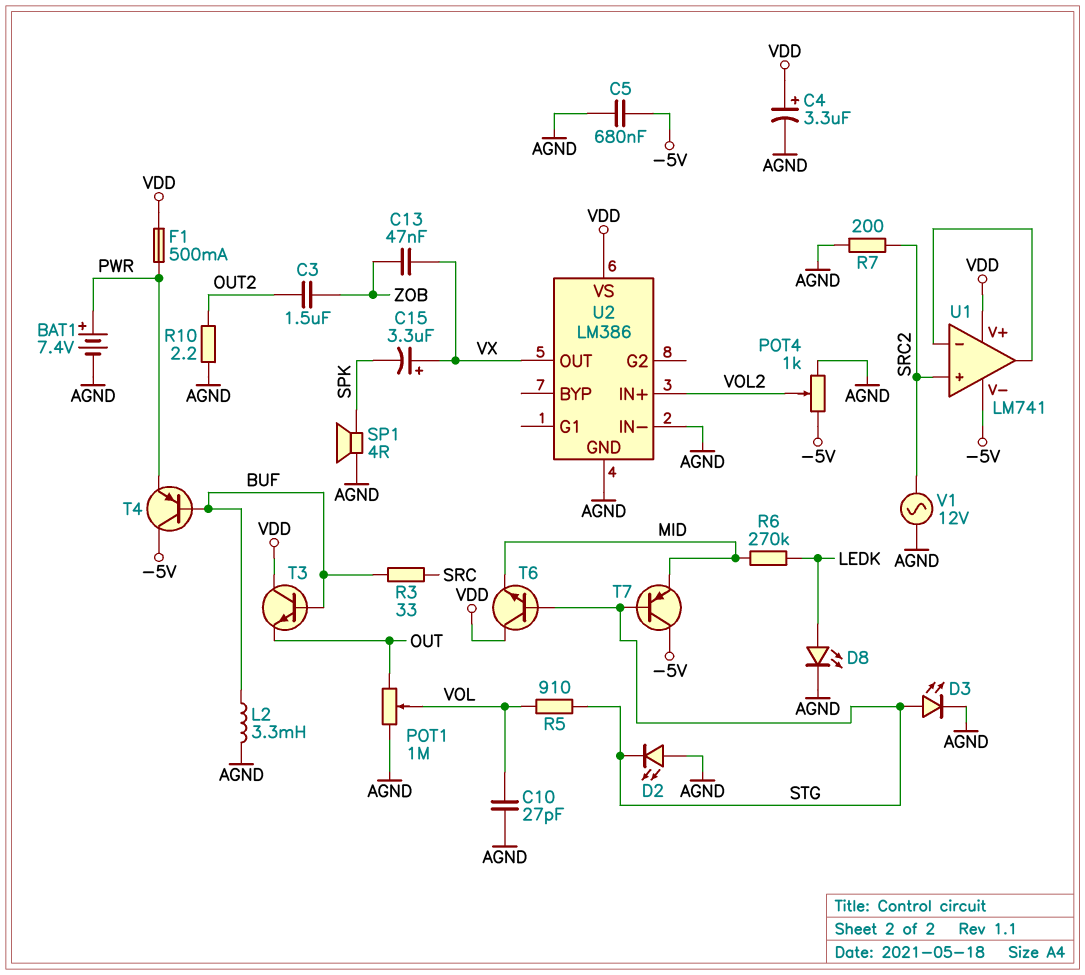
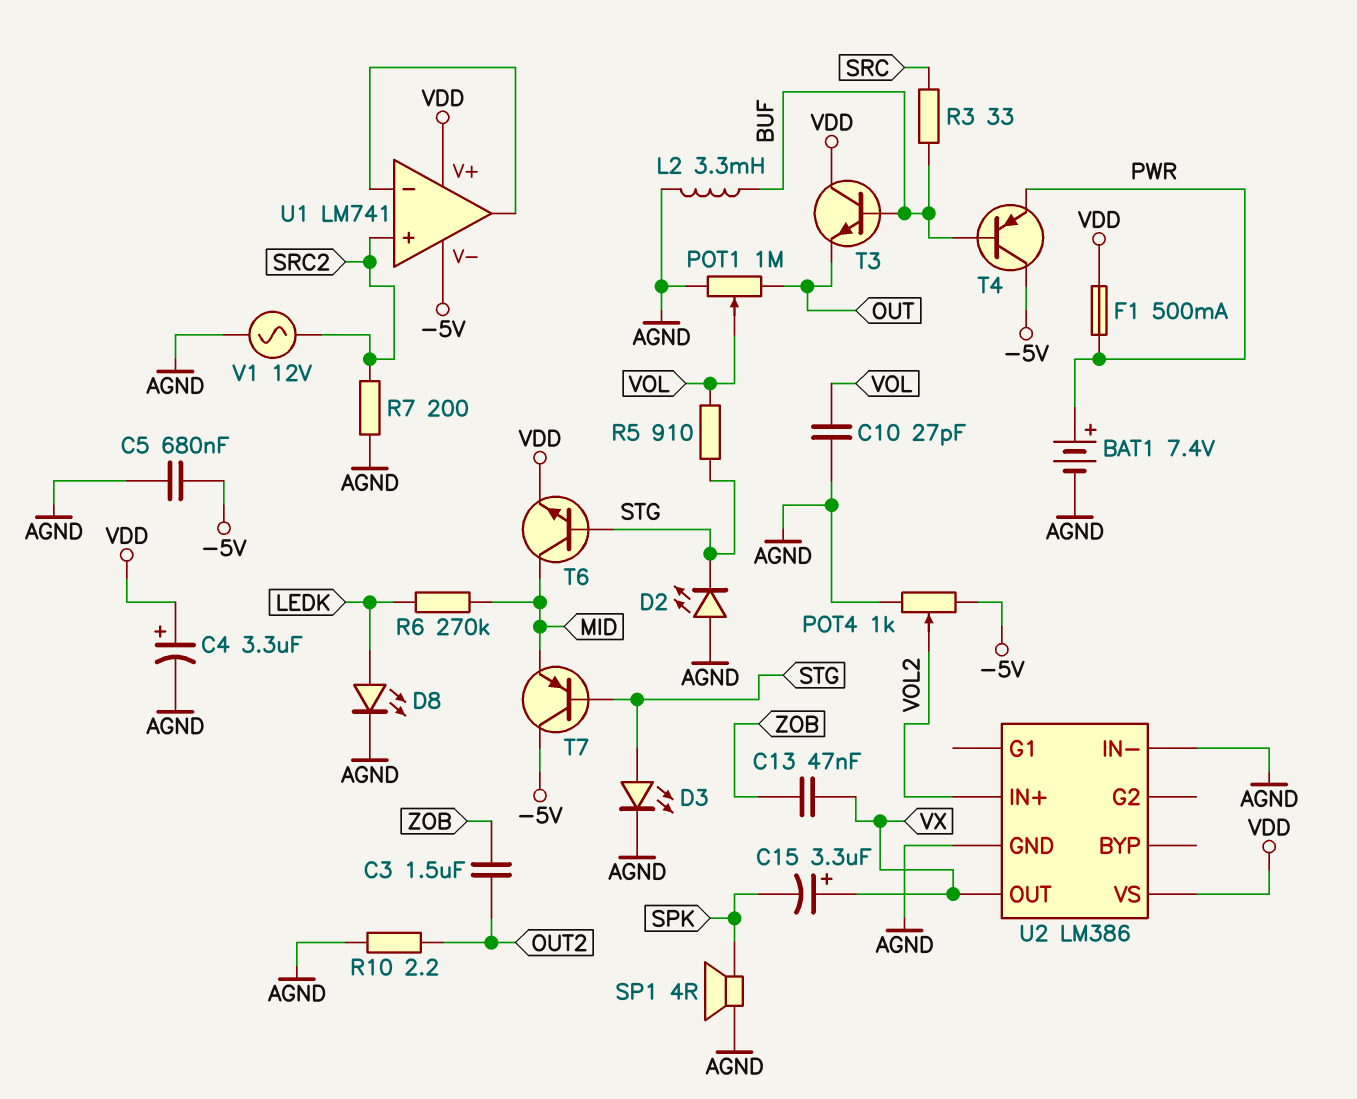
T6: NPN (B STG, C VDD, E MID) -> NPN (B STG, C MID, E VDD)

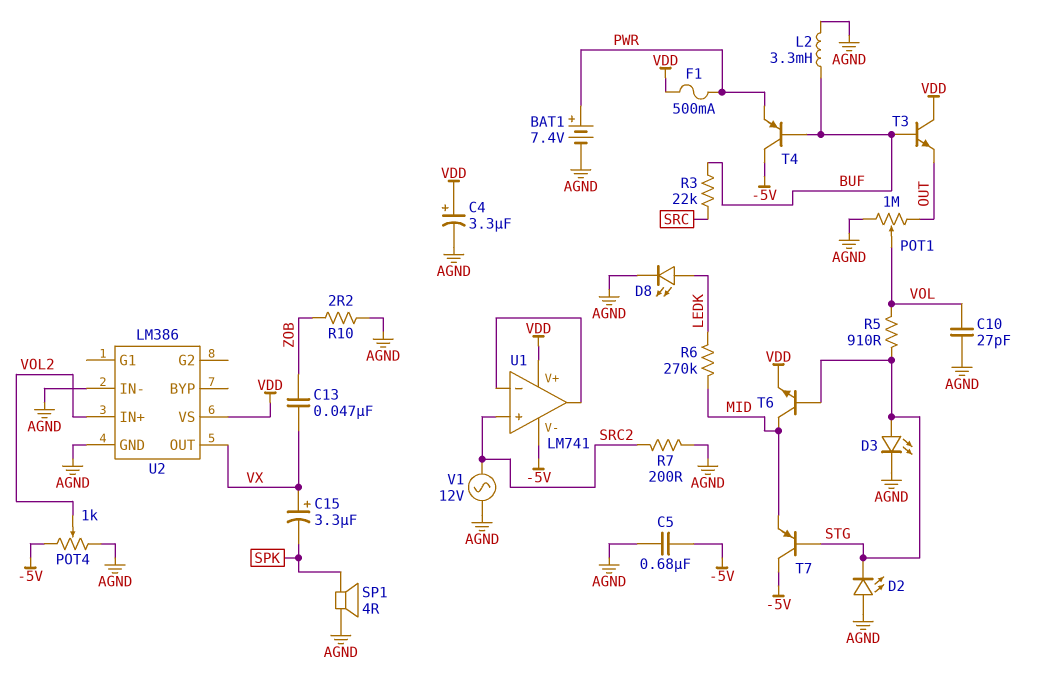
C3: 1.5uF (OUT2, ZOB) -> none
R3: 33 (BUF, SRC) -> 22k (BUF, SRC)
R10: 2.2 (AGND, OUT2) -> 2.2 (AGND, ZOB)

